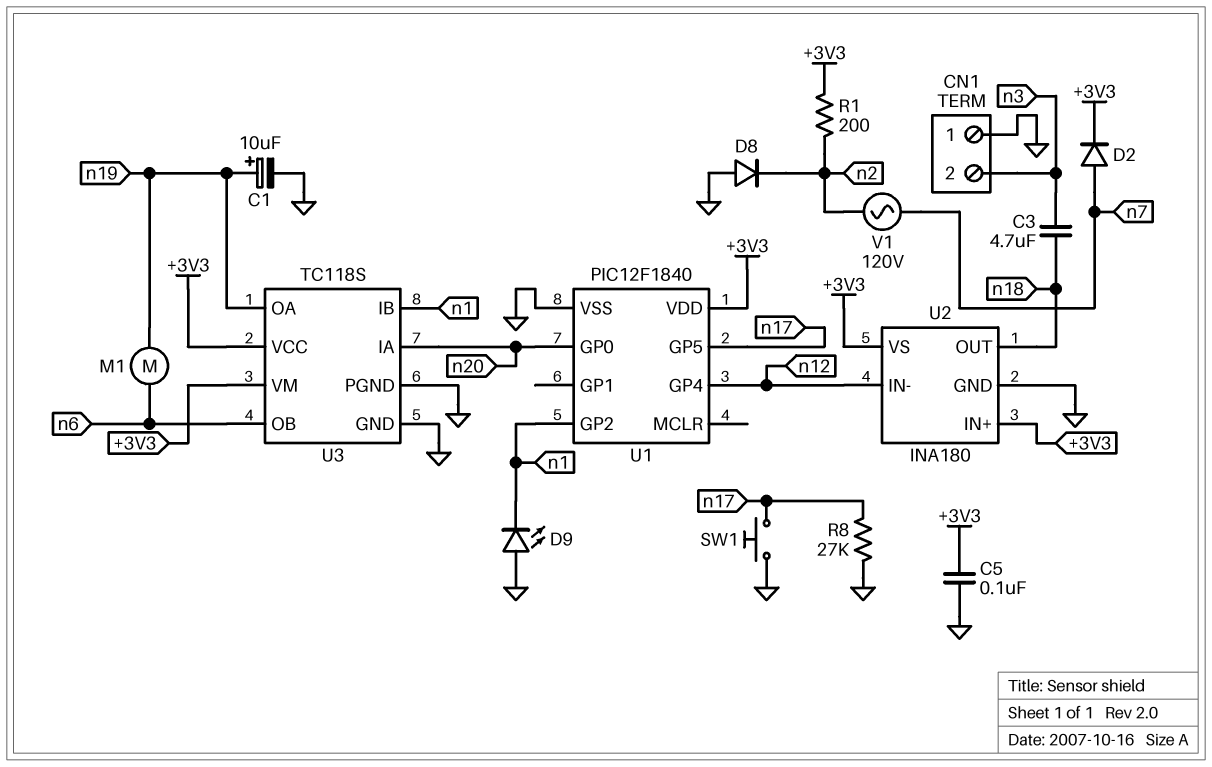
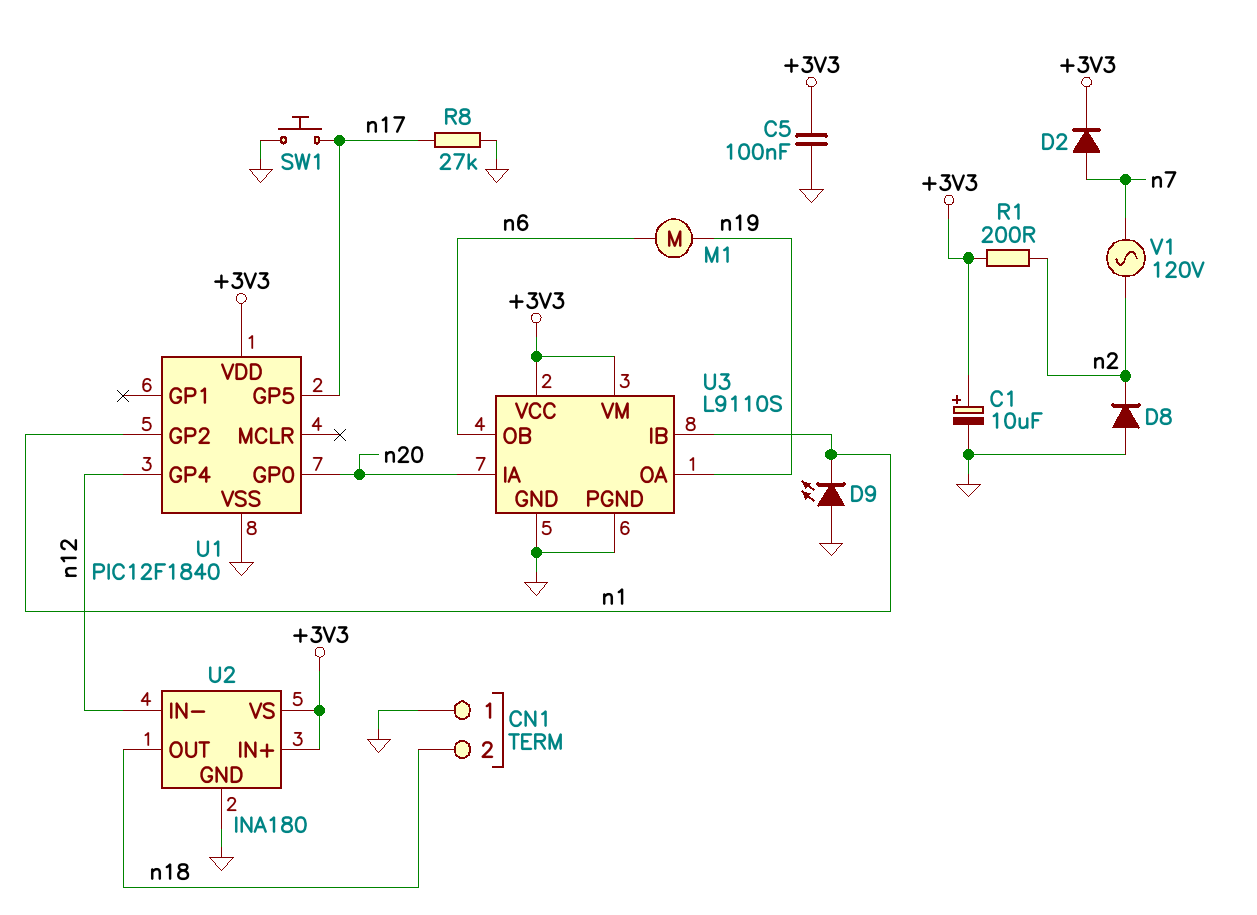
C1: 10uF (plus n19, minus GND) -> 10uF (plus +3V3, minus GND)
C3: 4.7uF (n3, n18) -> none
CN1 pin 2: n3 -> n18
U3: TC118S -> L9110S

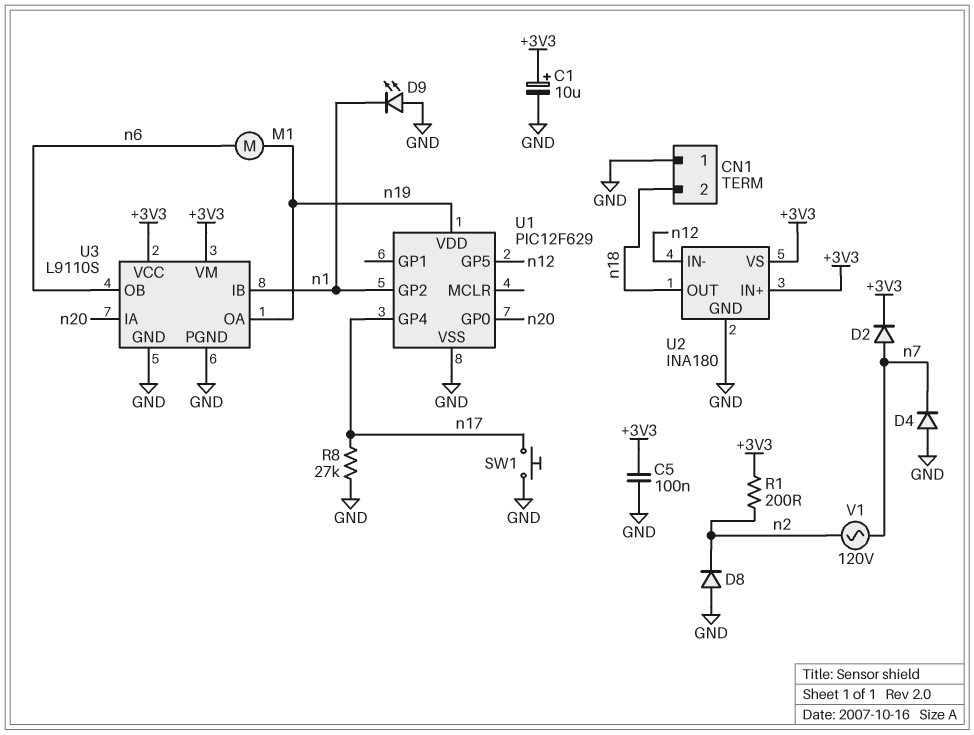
D4: none -> diode (A GND, K n7)
U1: PIC12F1840 -> PIC12F629
U1 pin GP4: n12 -> n17
U1 pin GP5: n17 -> n12
U1 pin VDD: +3V3 -> n19

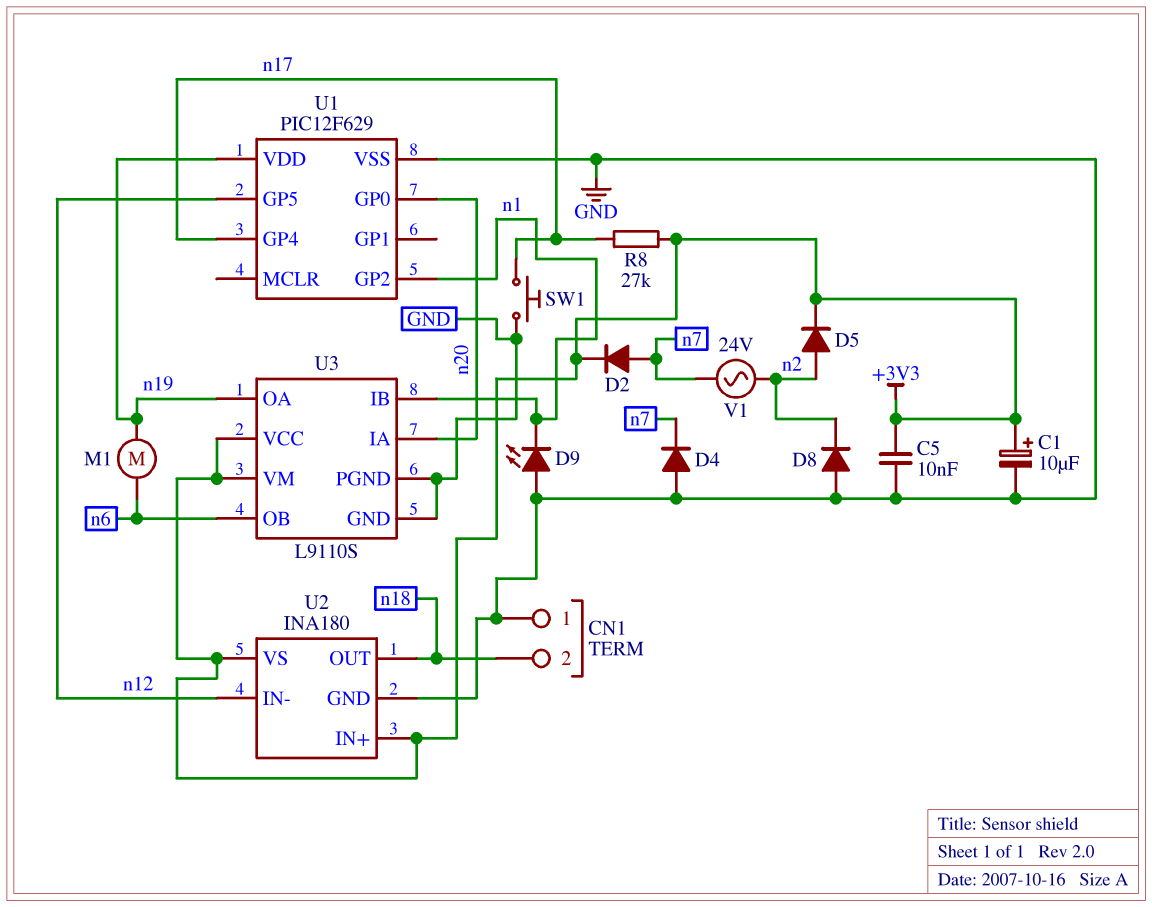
C5: 100nF (+3V3, GND) -> 10nF (+3V3, GND)
D5: none -> diode (A n2, K +3V3)
R1: 200 (+3V3, n2) -> none
R8: 27k (GND, n17) -> 27k (+3V3, n17)
V1: AC 120V (n2, n7) -> AC 24V (n2, n7)

